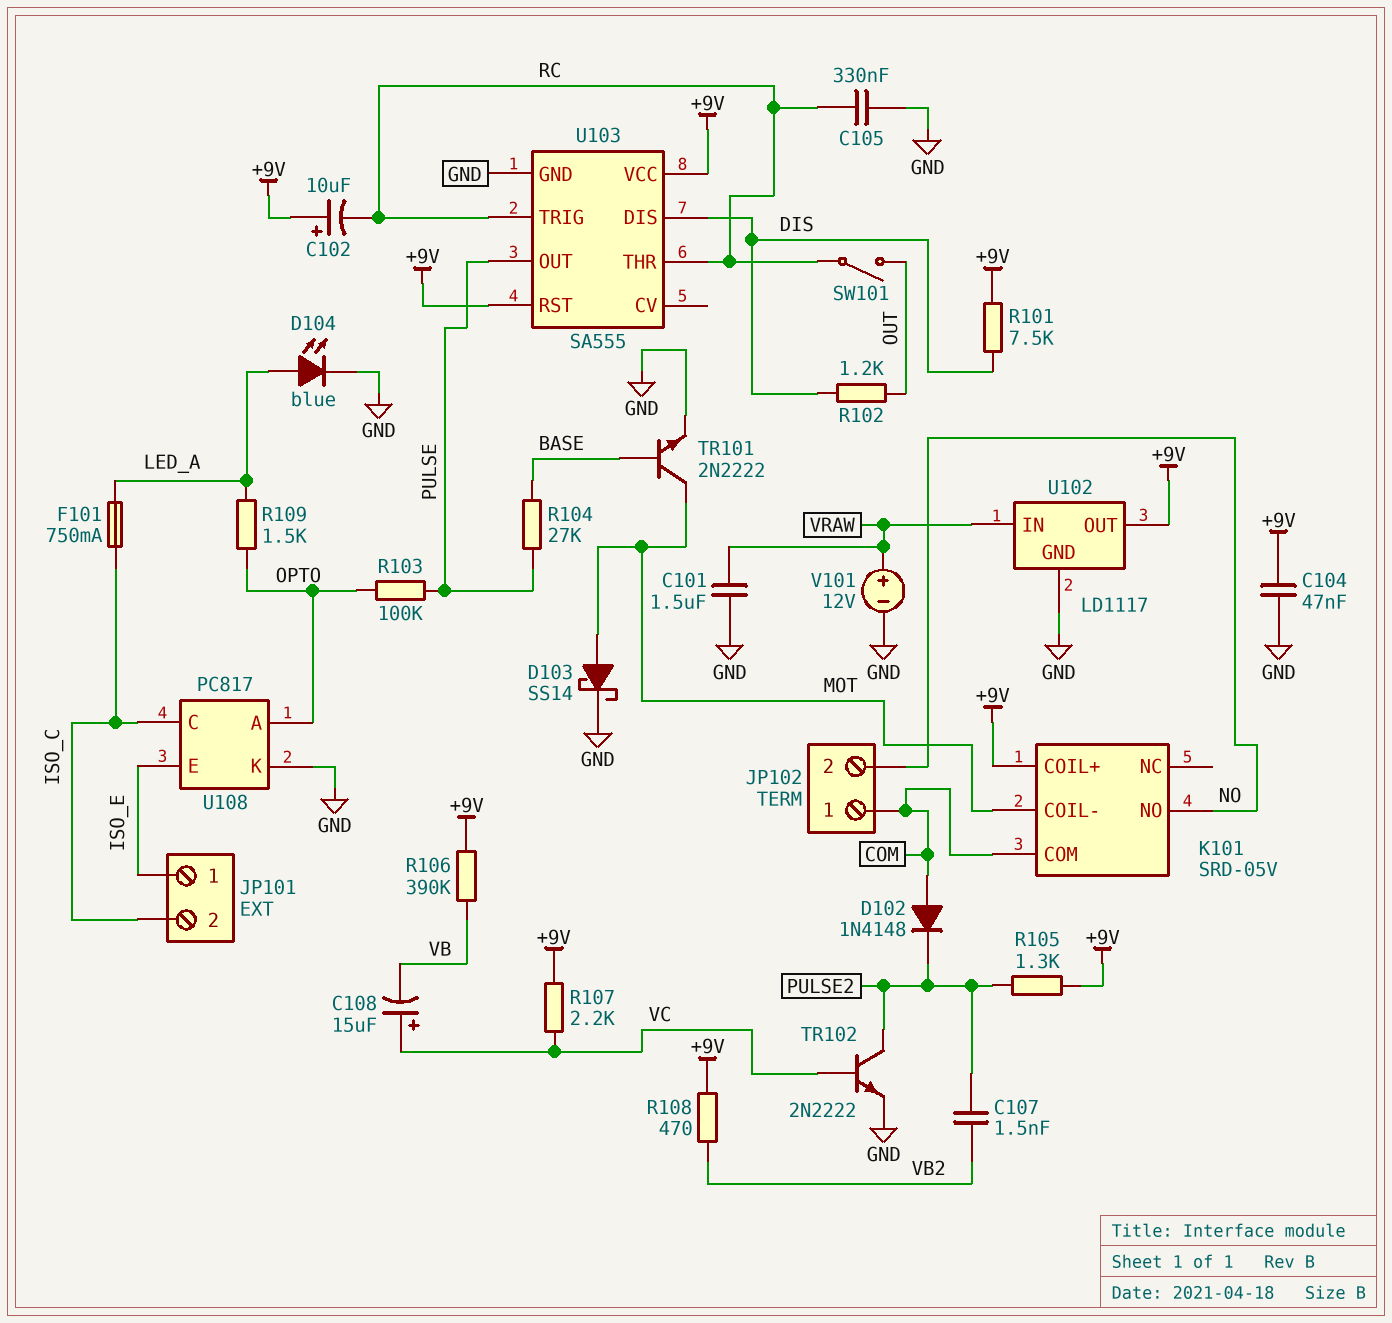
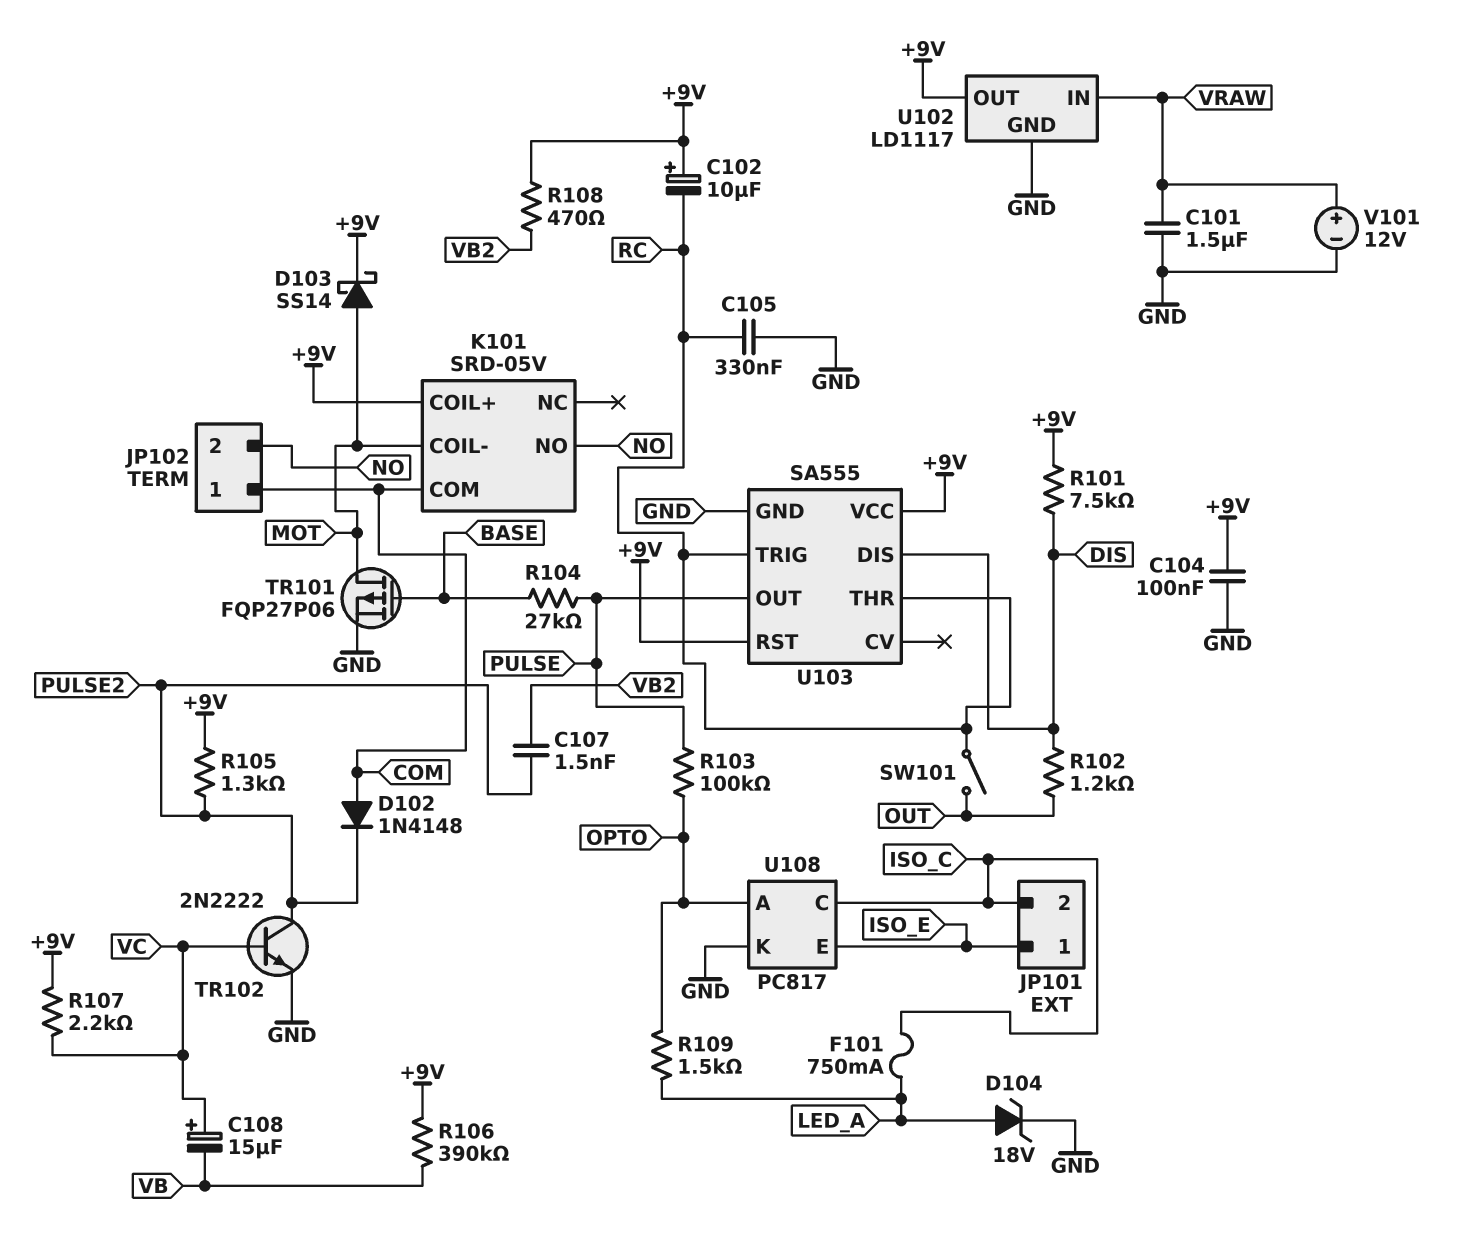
C104: 47nF (+9V, GND) -> 100nF (+9V, GND)
D103: schottky SS14 (A MOT, K GND) -> schottky SS14 (A MOT, K +9V)
D104: LED blue (A LED_A, K GND) -> zener 18V (A LED_A, K GND)
TR101: NPN 2N2222 (B BASE, C MOT, E GND) -> PMOS FQP27P06 (G BASE, D MOT, S GND)

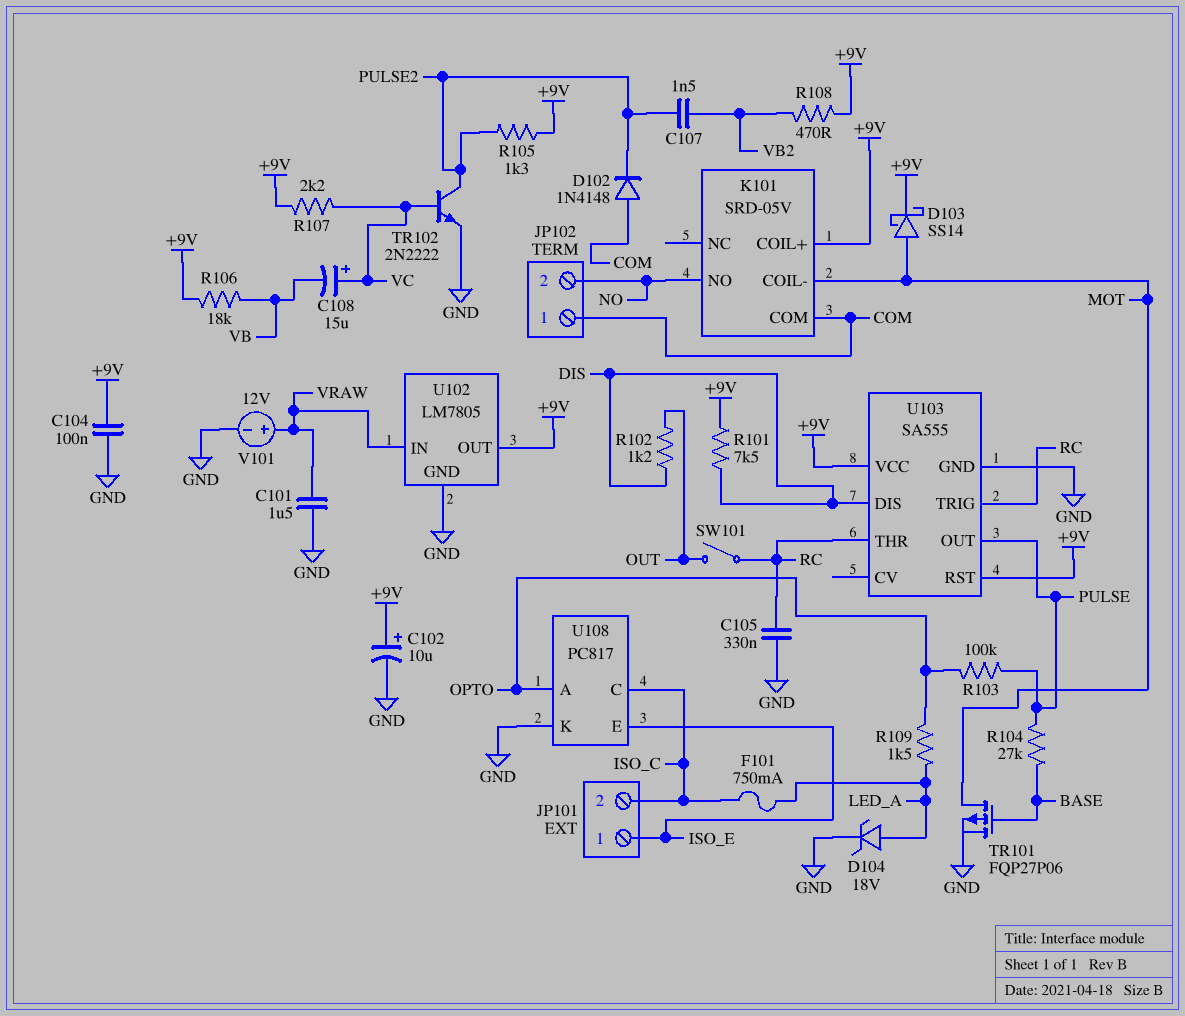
C102: 10uF (plus +9V, minus RC) -> 10uF (plus +9V, minus GND)
R106: 390k (+9V, VB) -> 18k (+9V, VB)
U102: LD1117 -> LM7805

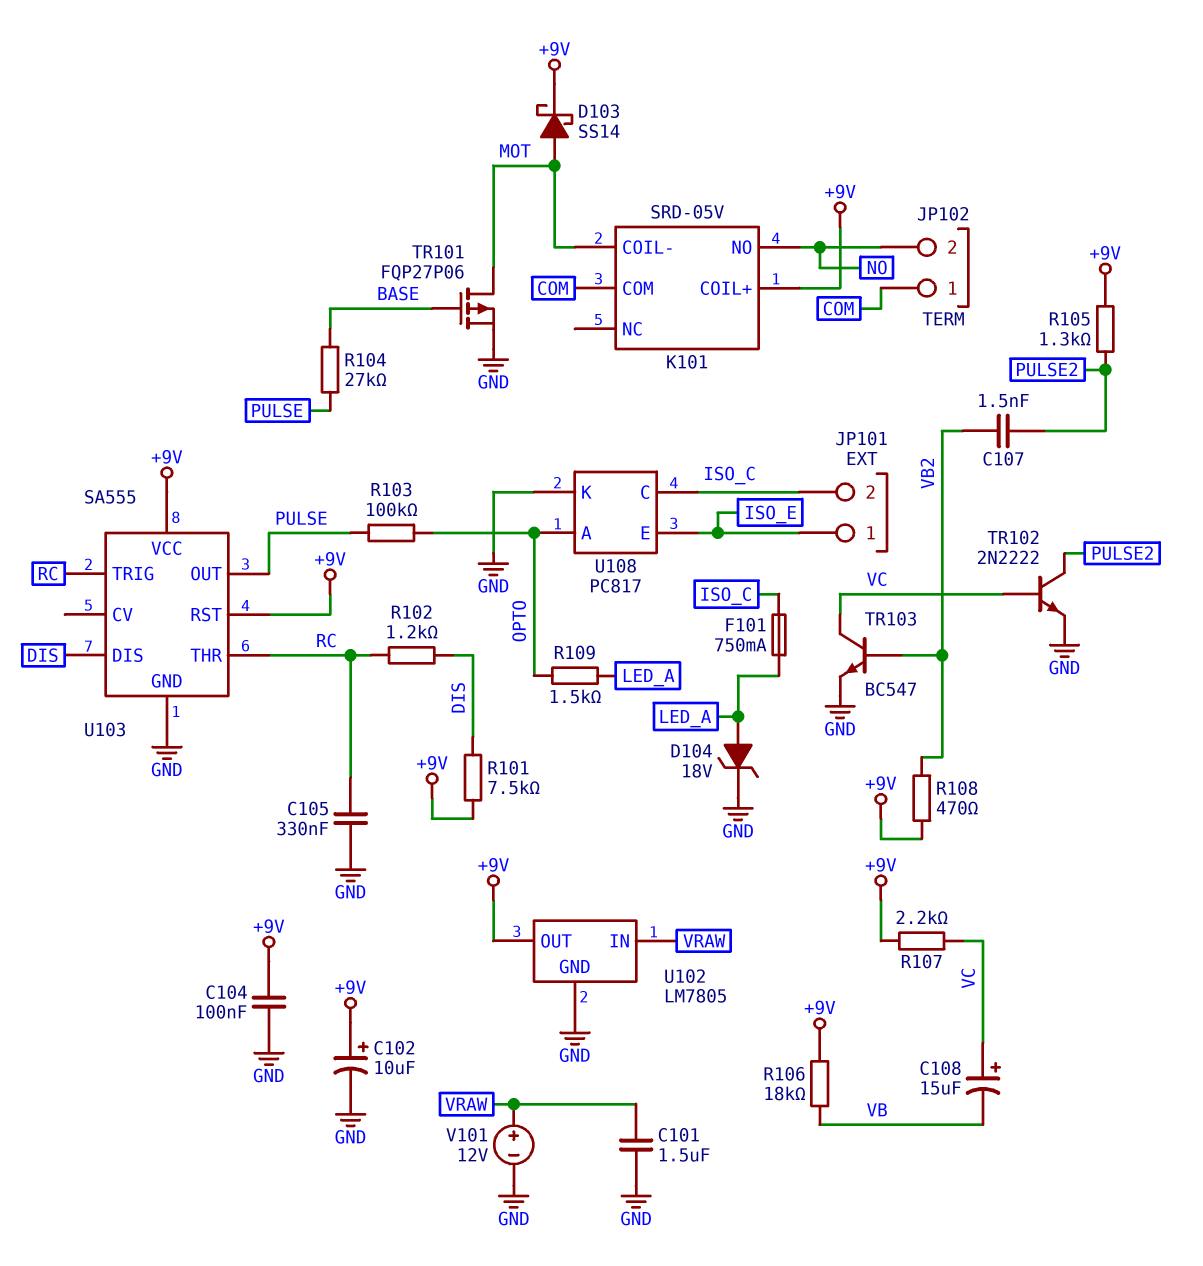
D102: diode 1N4148 (A COM, K PULSE2) -> none
R102: 1.2k (DIS, OUT) -> 1.2k (DIS, RC)
SW101: switch (OUT, RC) -> none
TR103: none -> NPN BC547 (B VB2, C VC, E GND)

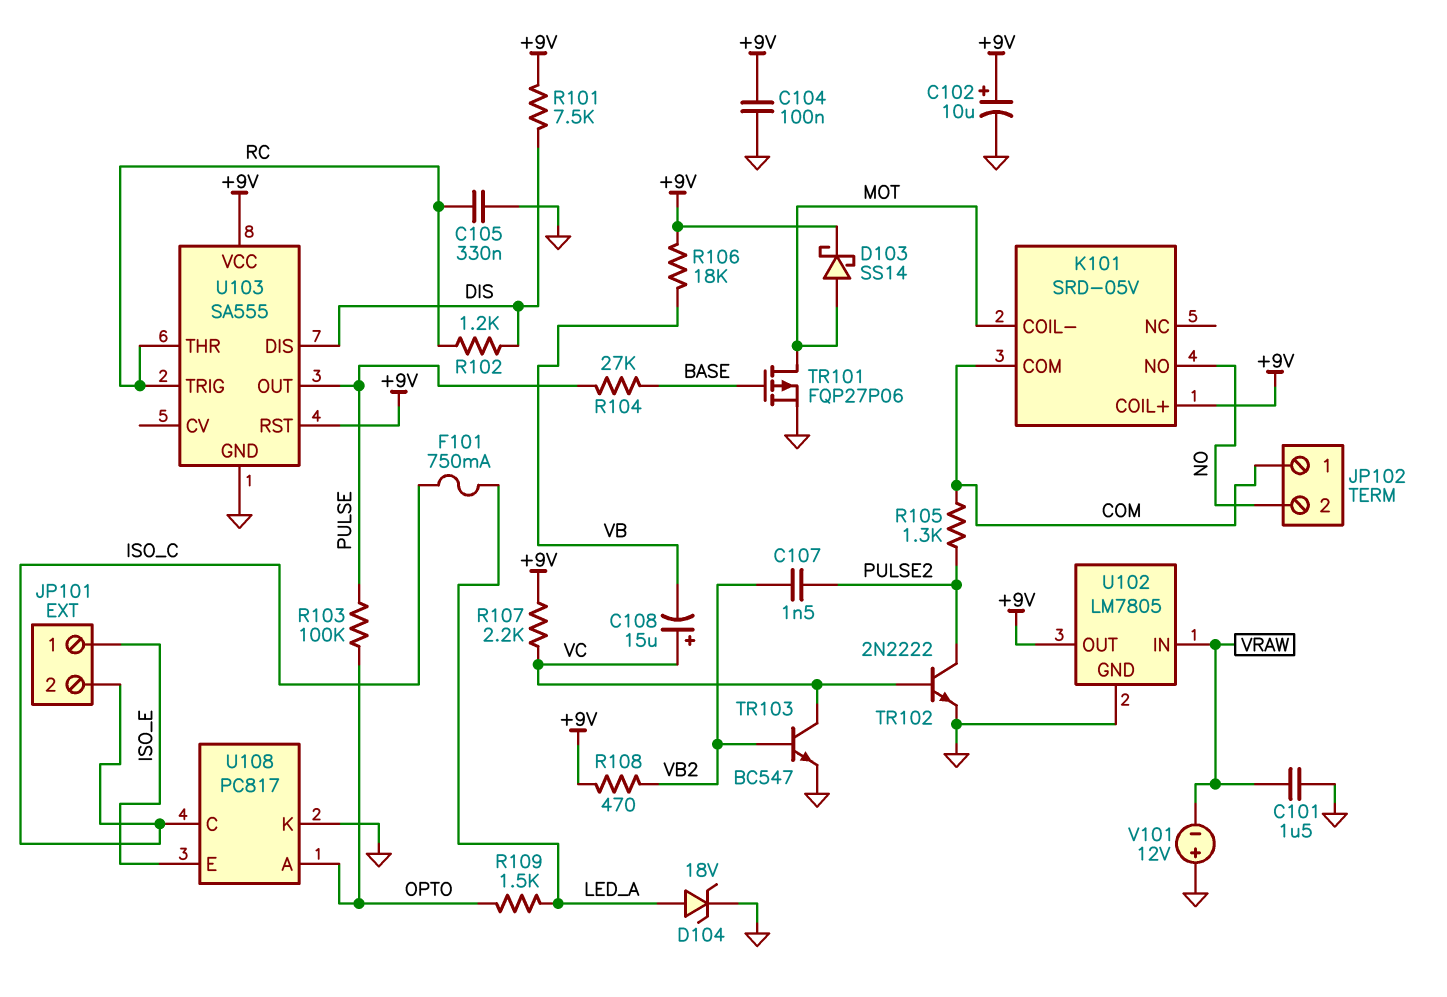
R105: 1.3k (+9V, PULSE2) -> 1.3k (COM, PULSE2)
V101: 12V (plus VRAW, minus GND) -> 12V (plus GND, minus VRAW)

